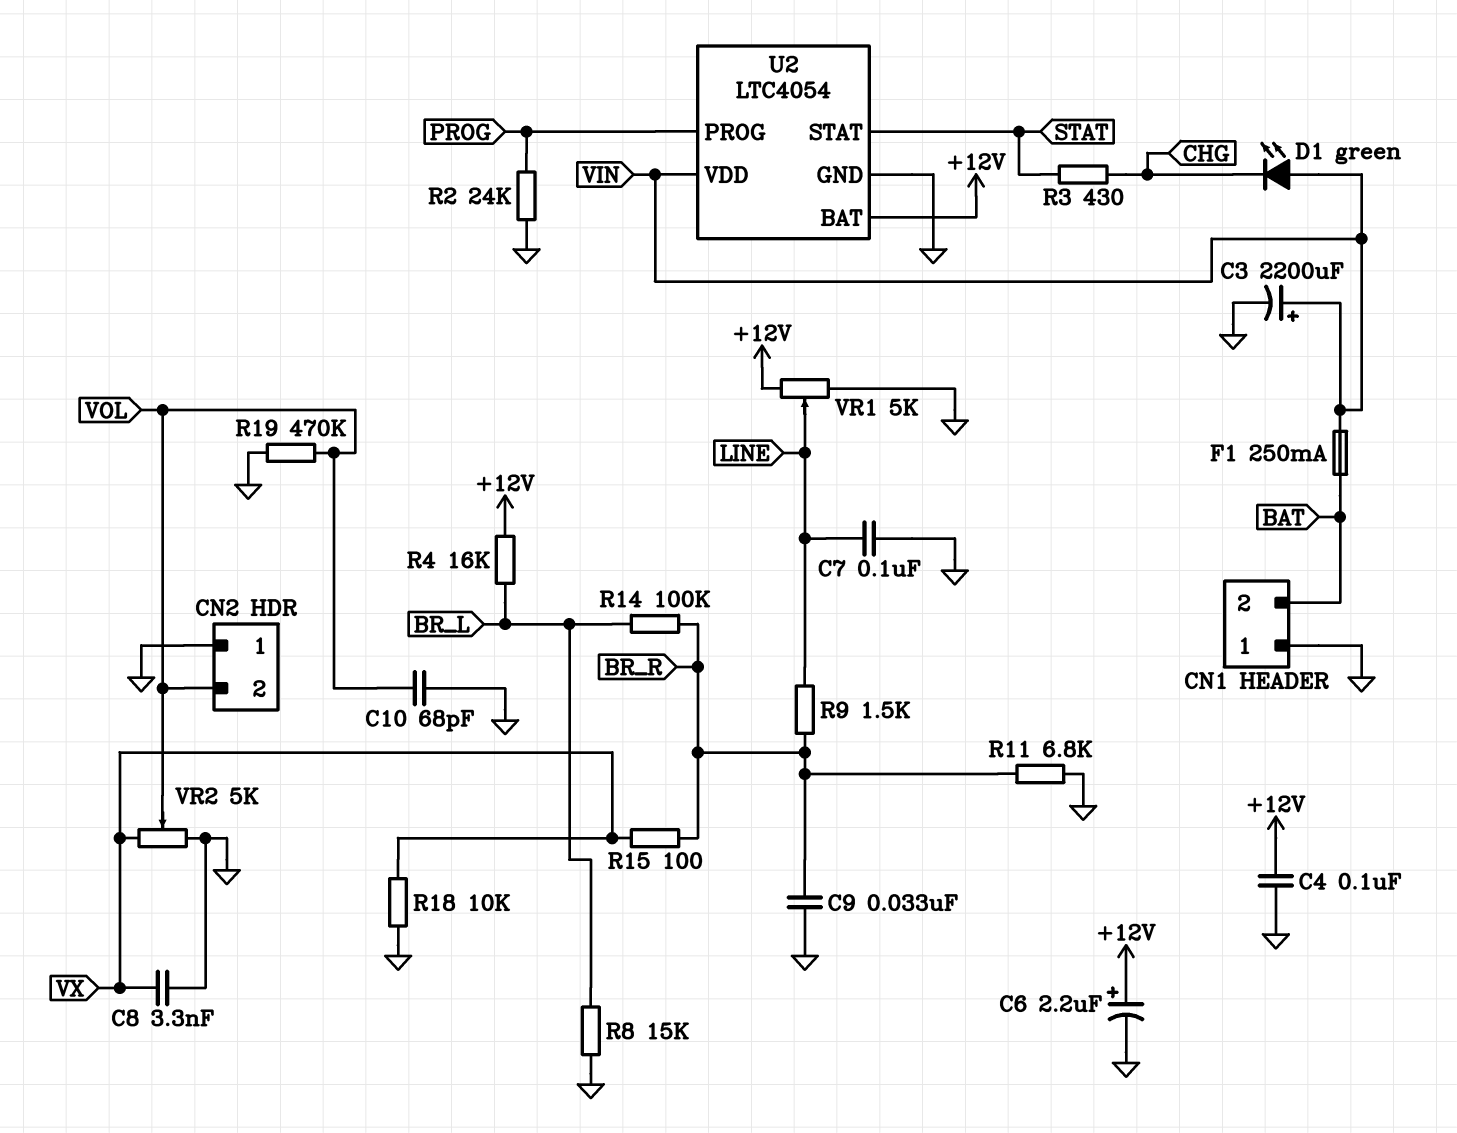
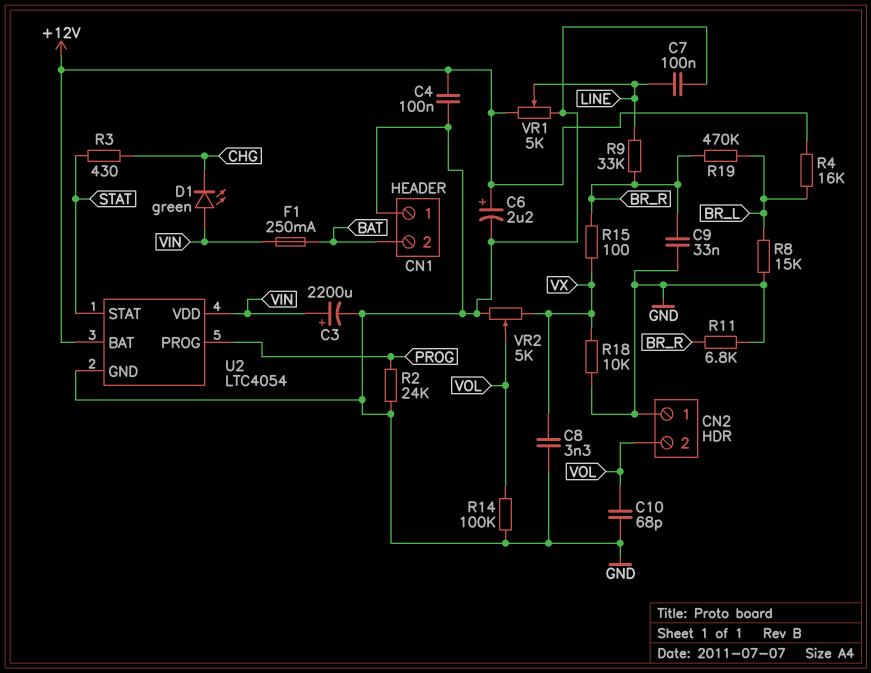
R9: 1.5k (BR_R, LINE) -> 33k (BR_R, LINE)
R14: 100k (BR_L, BR_R) -> 100k (GND, VOL)
R19: 470k (GND, VOL) -> 470k (BR_L, BR_R)

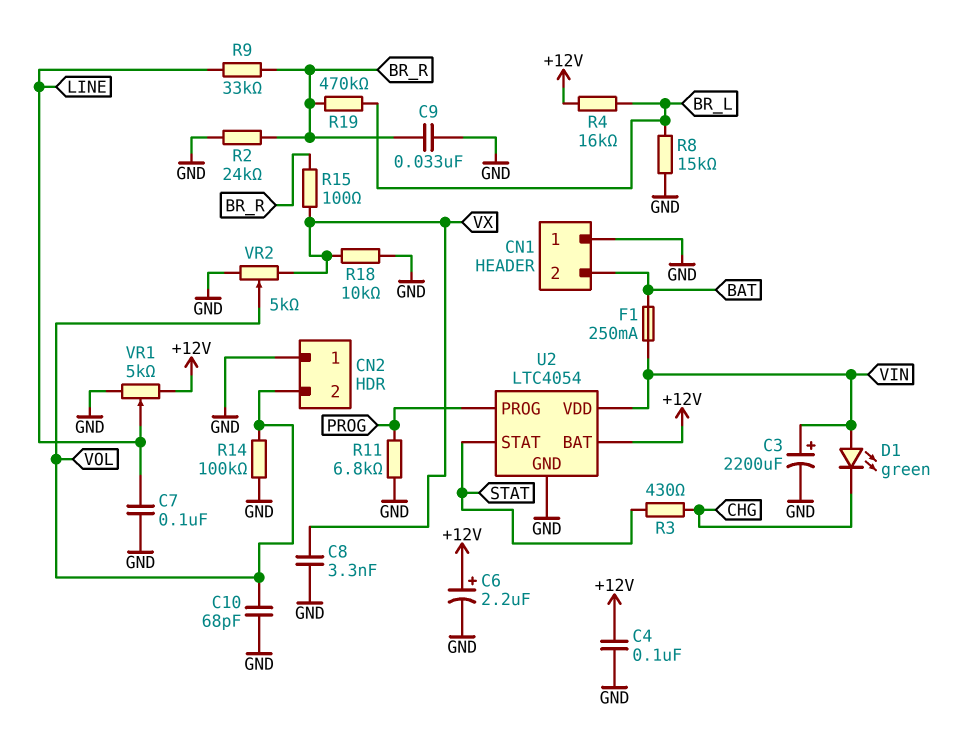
R2: 24k (GND, PROG) -> 24k (BR_R, GND)
R11: 6.8k (BR_R, GND) -> 6.8k (GND, PROG)

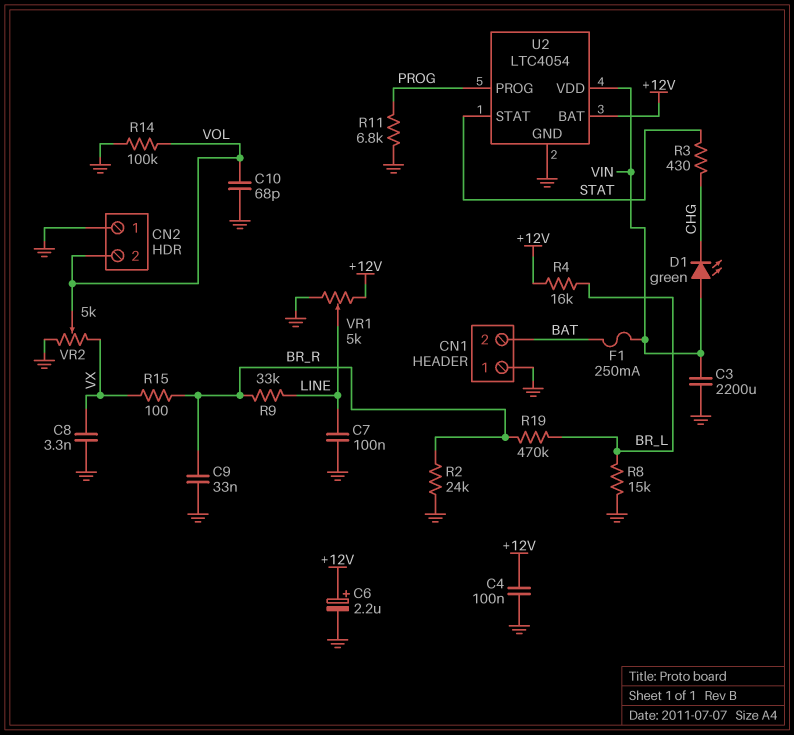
C3: 2200uF (plus VIN, minus GND) -> 2200uF (GND, VIN)
R18: 10k (GND, VX) -> none

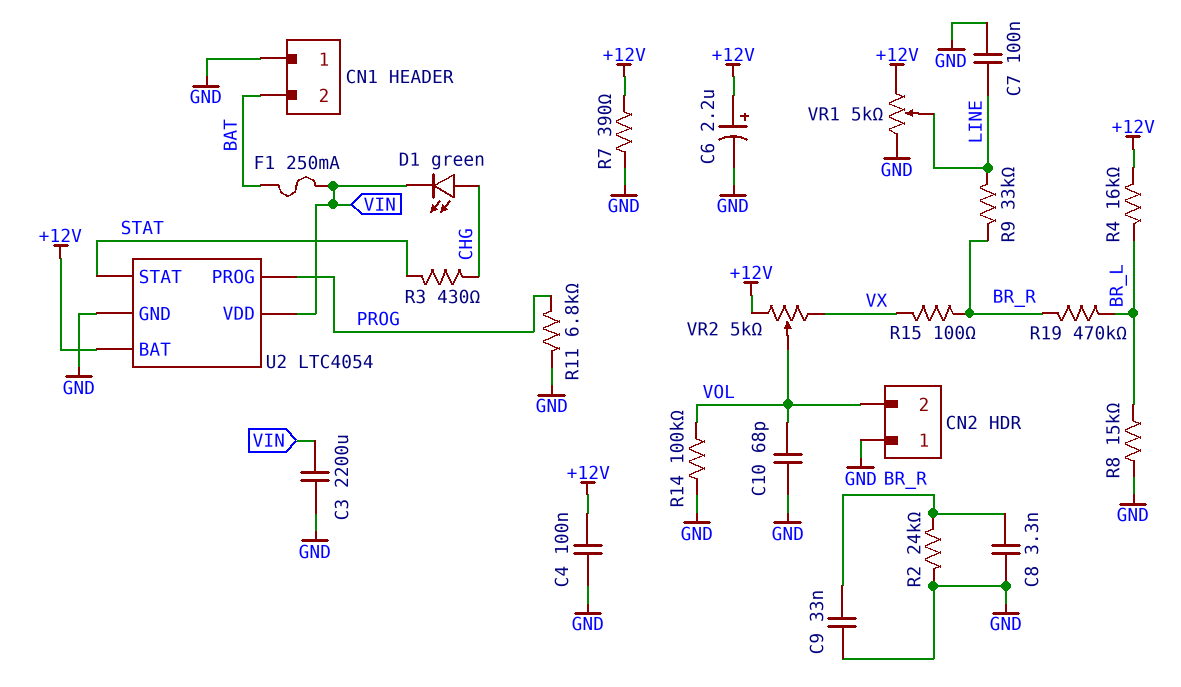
C8: 3.3nF (GND, VX) -> 3.3nF (BR_R, GND)
D1: LED green (A VIN, K CHG) -> LED green (A CHG, K VIN)
R7: none -> 390 (+12V, GND)
VR2: 5k (GND, VX, wiper VOL) -> 5k (+12V, VX, wiper VOL)

